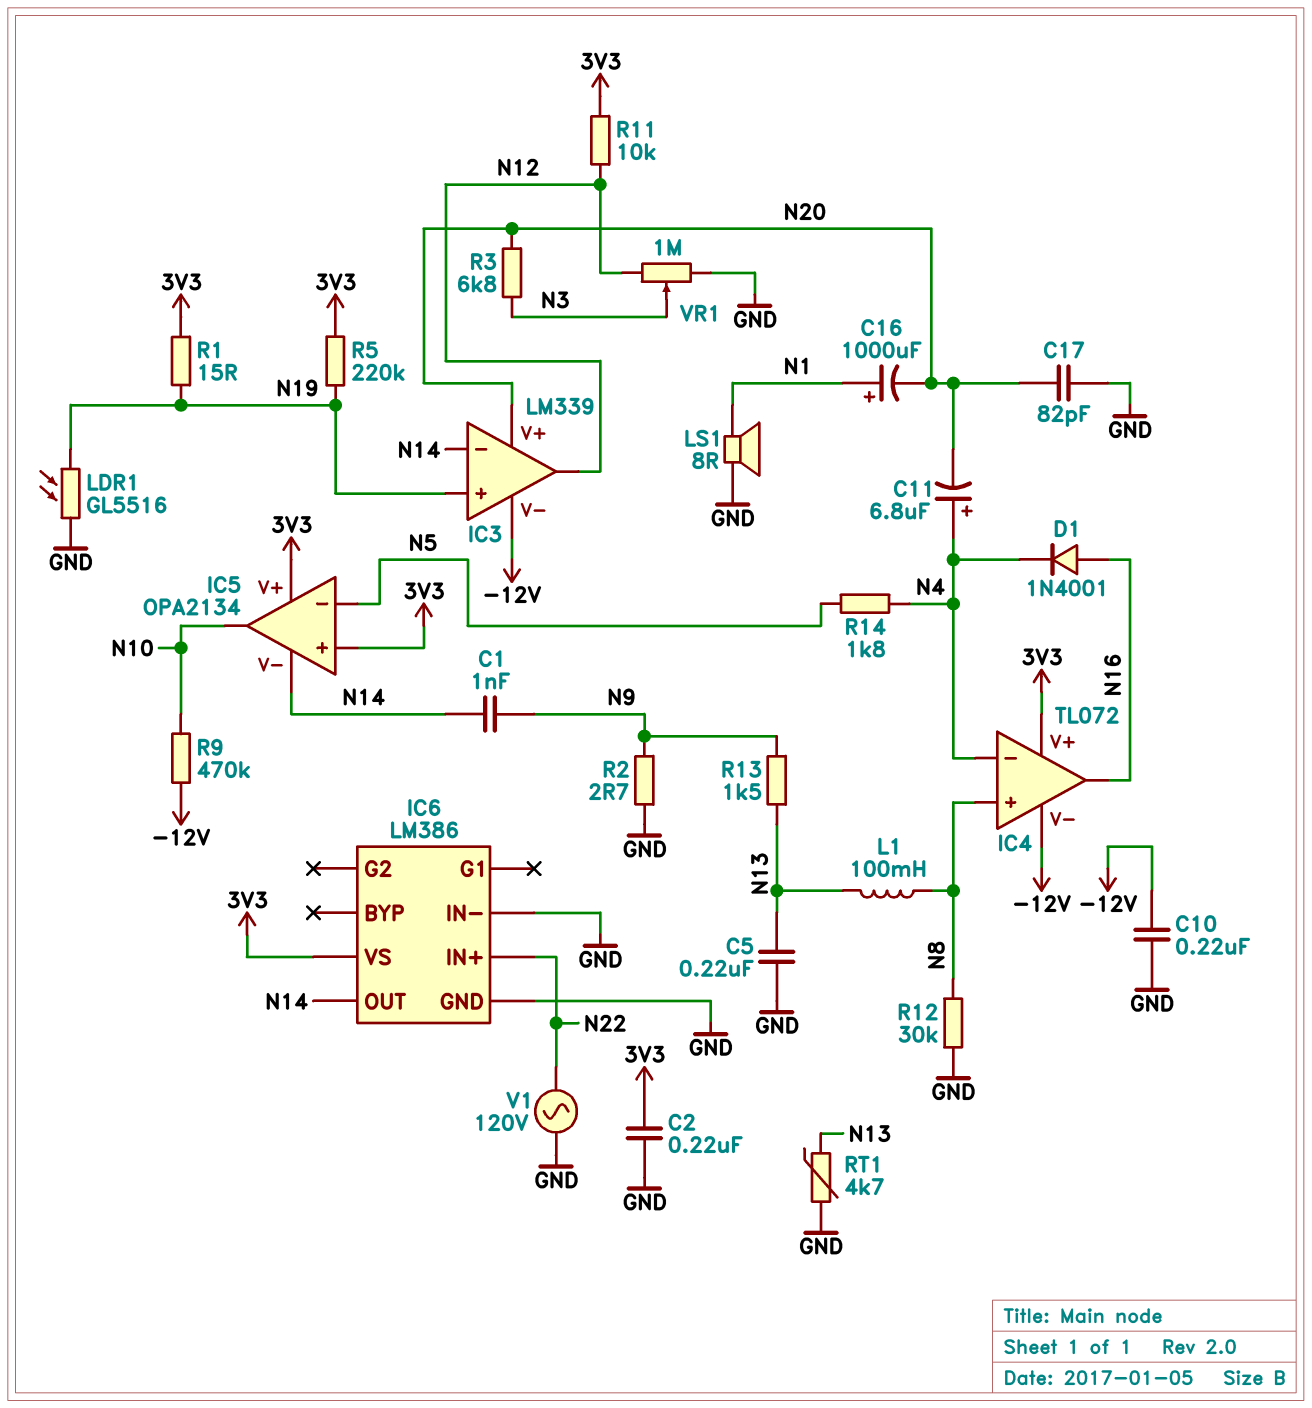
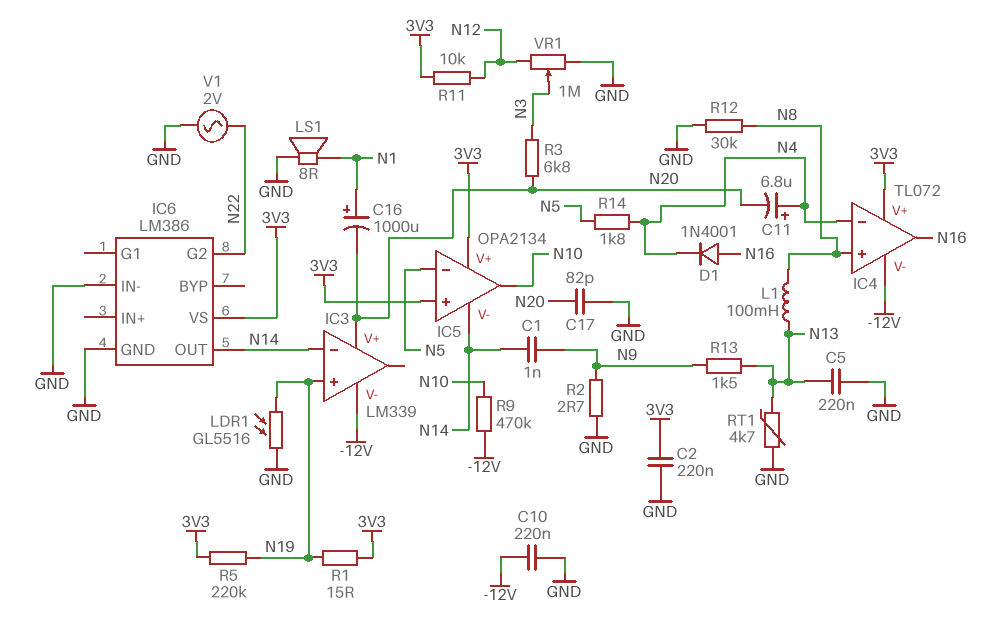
IC3 pin out: N12 -> none
IC6 pin G2: none -> N22
IC6 pin IN+: N22 -> none
V1: AC 120V (GND, N22) -> AC 2V (GND, N22)

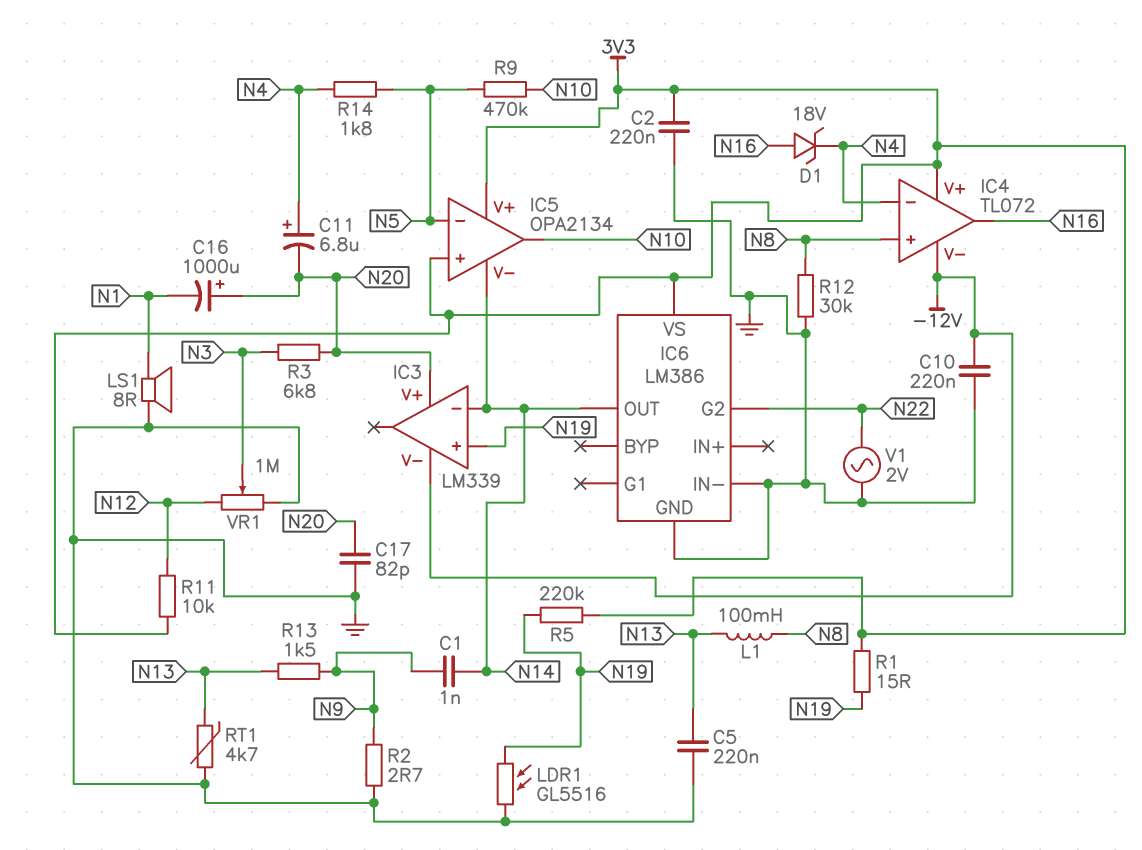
C16: 1000uF (plus N1, minus N20) -> 1000uF (plus N20, minus N1)
D1: diode 1N4001 (A N16, K N4) -> zener 18V (A N16, K N4)
R9: 470k (-12V, N10) -> 470k (N5, N10)

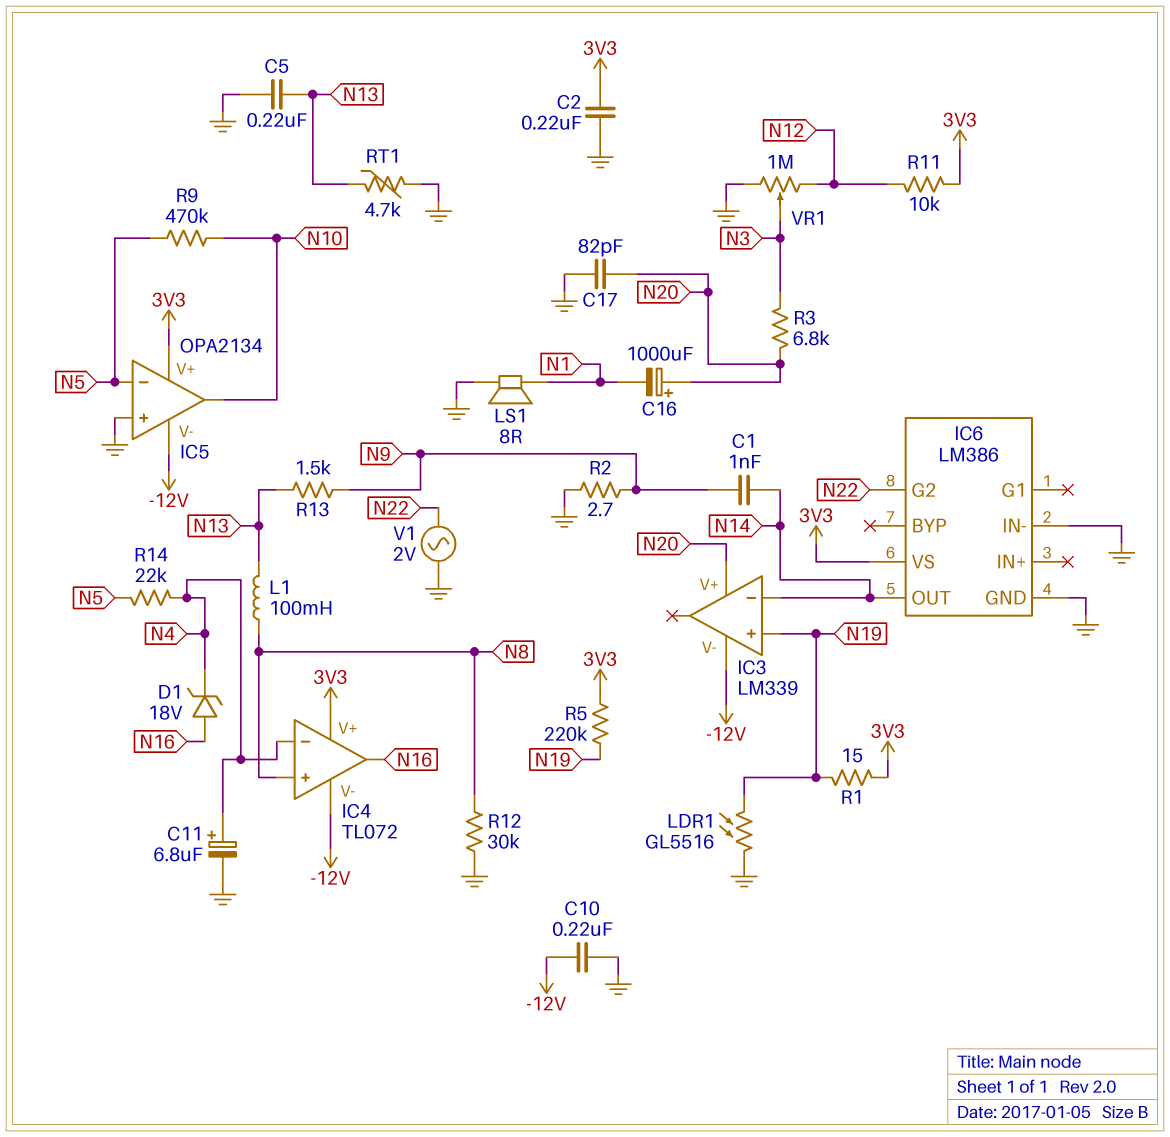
C11: 6.8uF (plus N4, minus N20) -> 6.8uF (plus N4, minus GND)
IC5 pin V-: N14 -> -12V
IC5 pin in+: 3V3 -> GND
R14: 1.8k (N4, N5) -> 22k (N4, N5)

